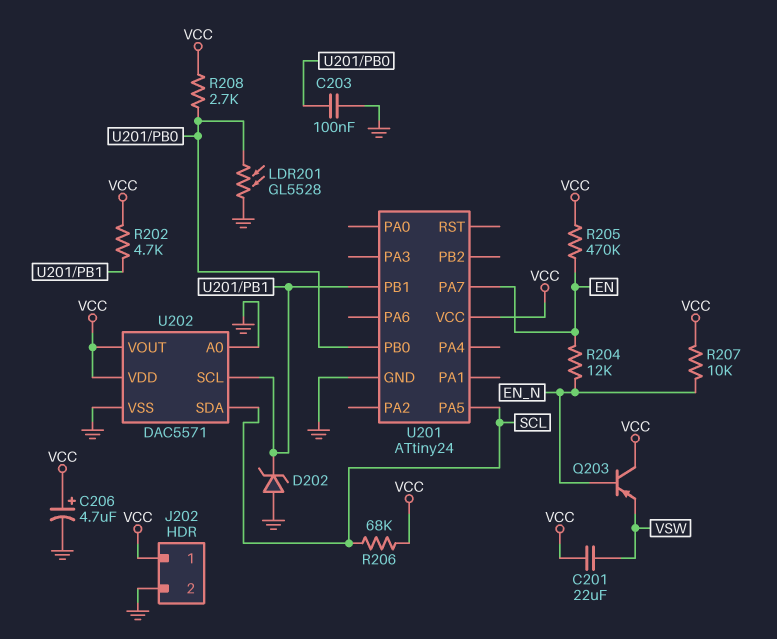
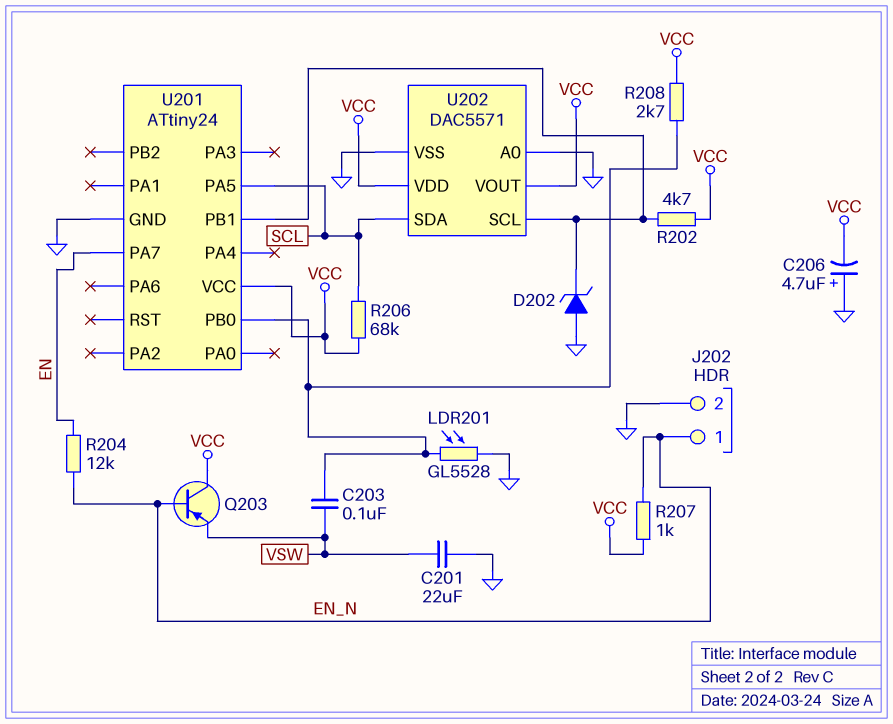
C201: 22uF (VCC, VSW) -> 22uF (GND, VSW)
C203: 100nF (GND, U201/PB0) -> 100nF (U201/PB0, VSW)
C206: 4.7uF (plus VCC, minus GND) -> 4.7uF (plus GND, minus VCC)
J202 pin 1: VCC -> EN_N
R205: 470k (EN, VCC) -> none
R207: 10k (EN_N, VCC) -> 1k (EN_N, VCC)

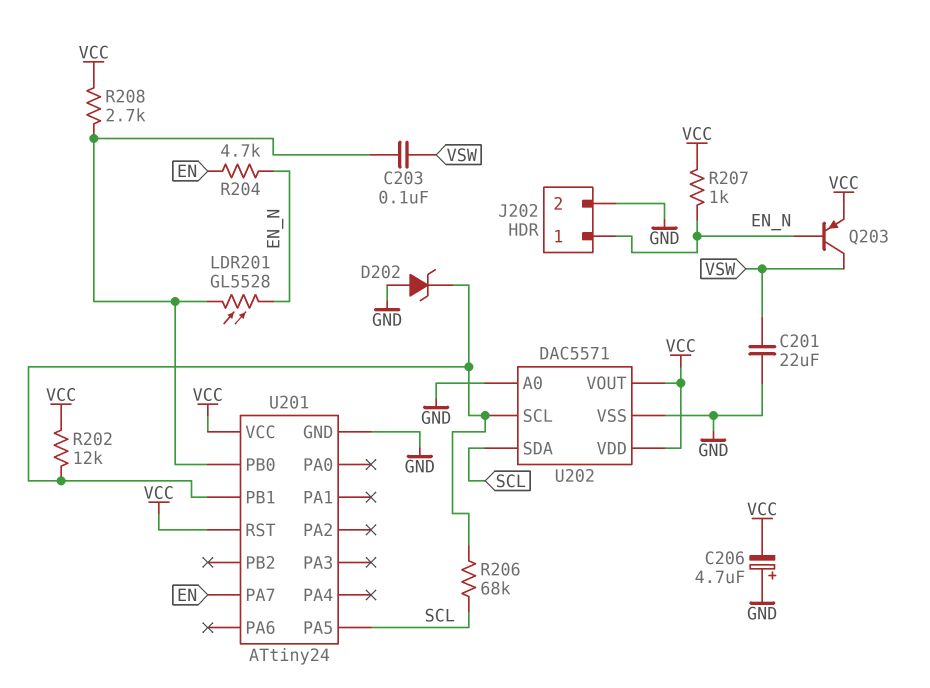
LDR201: GL5528 (GND, U201/PB0) -> GL5528 (EN_N, U201/PB0)
Q203: PNP (B EN_N, C VCC, E VSW) -> PNP (B EN_N, C VSW, E VCC)
R202: 4.7k (U201/PB1, VCC) -> 12k (U201/PB1, VCC)
R204: 12k (EN, EN_N) -> 4.7k (EN, EN_N)
R206: 68k (SCL, VCC) -> 68k (SCL, U201/PB1)
U201 pin RST: none -> VCC

